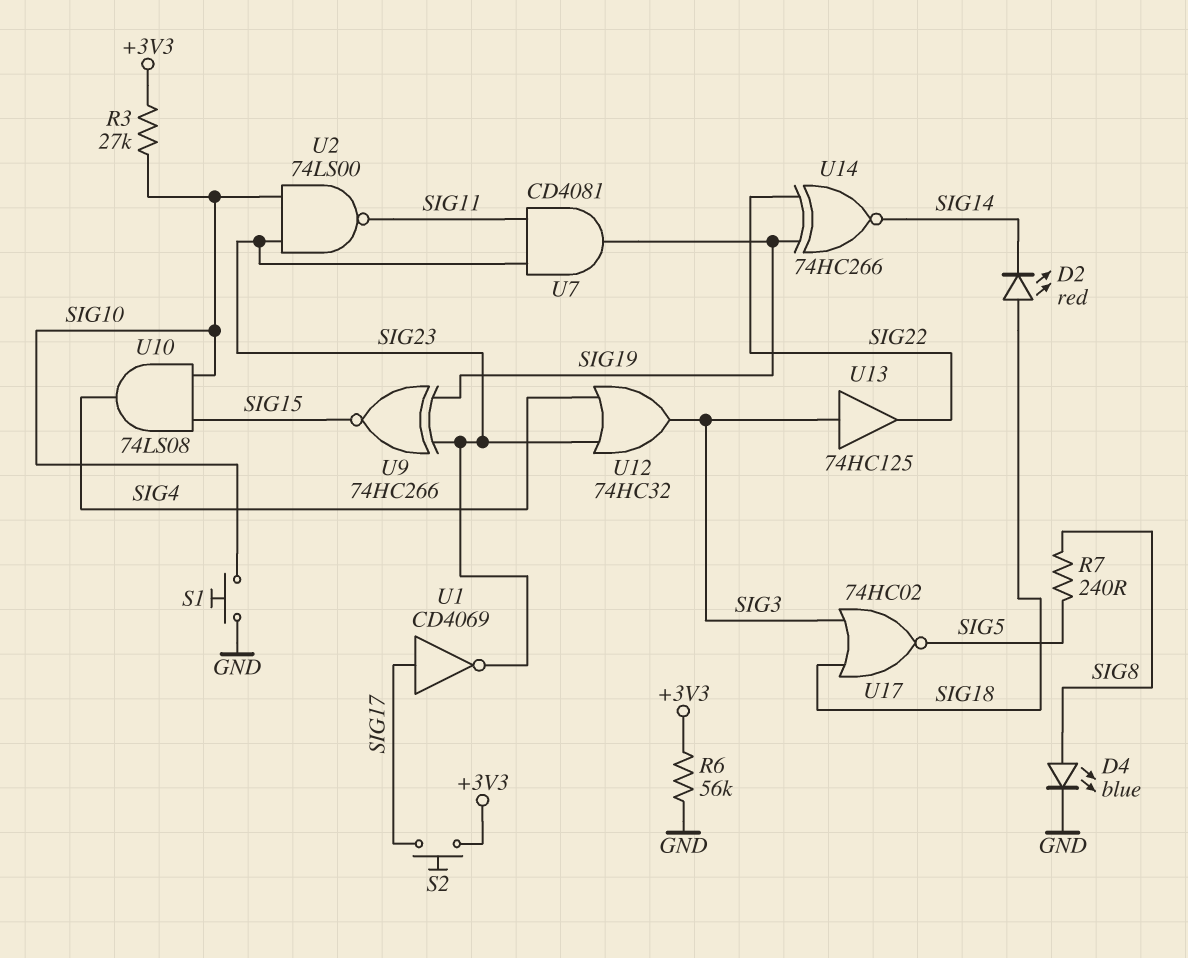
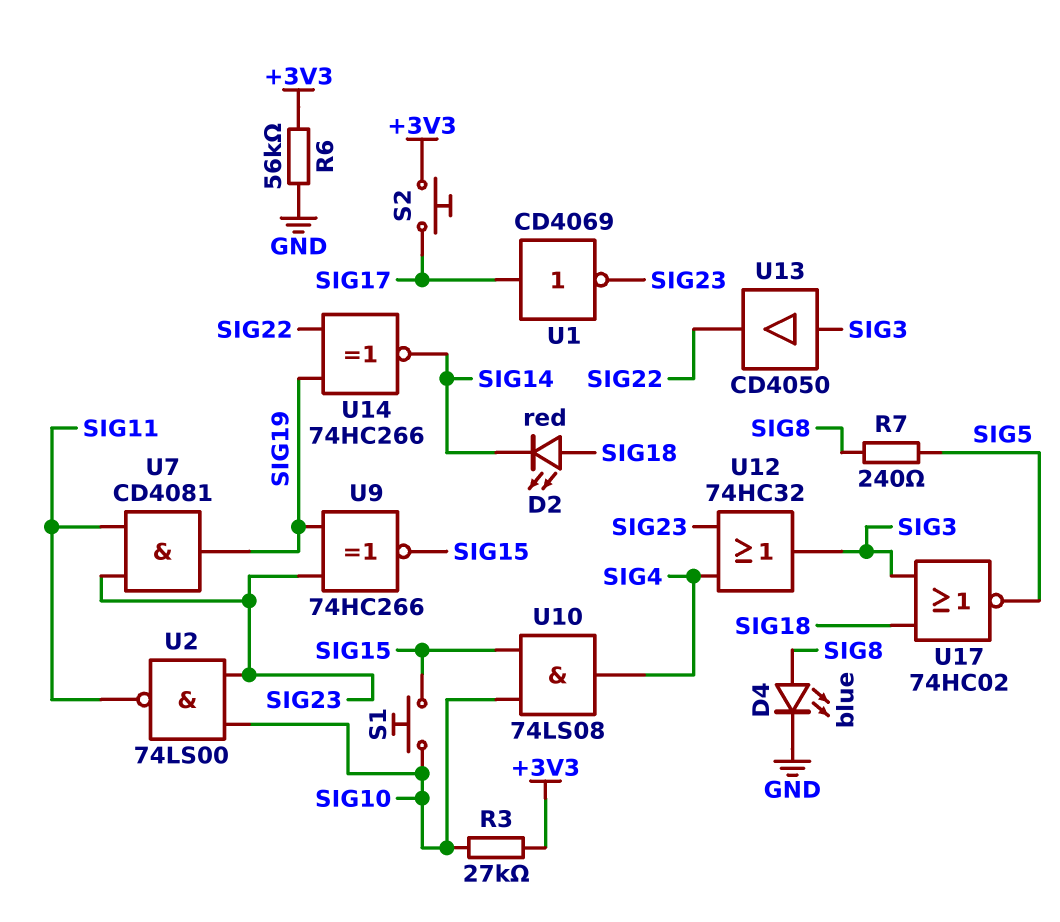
S1: button (GND, SIG10) -> button (SIG10, SIG15)
U13: buffer 74HC125 (in SIG3, out SIG22) -> buffer CD4050 (in SIG3, out SIG22)

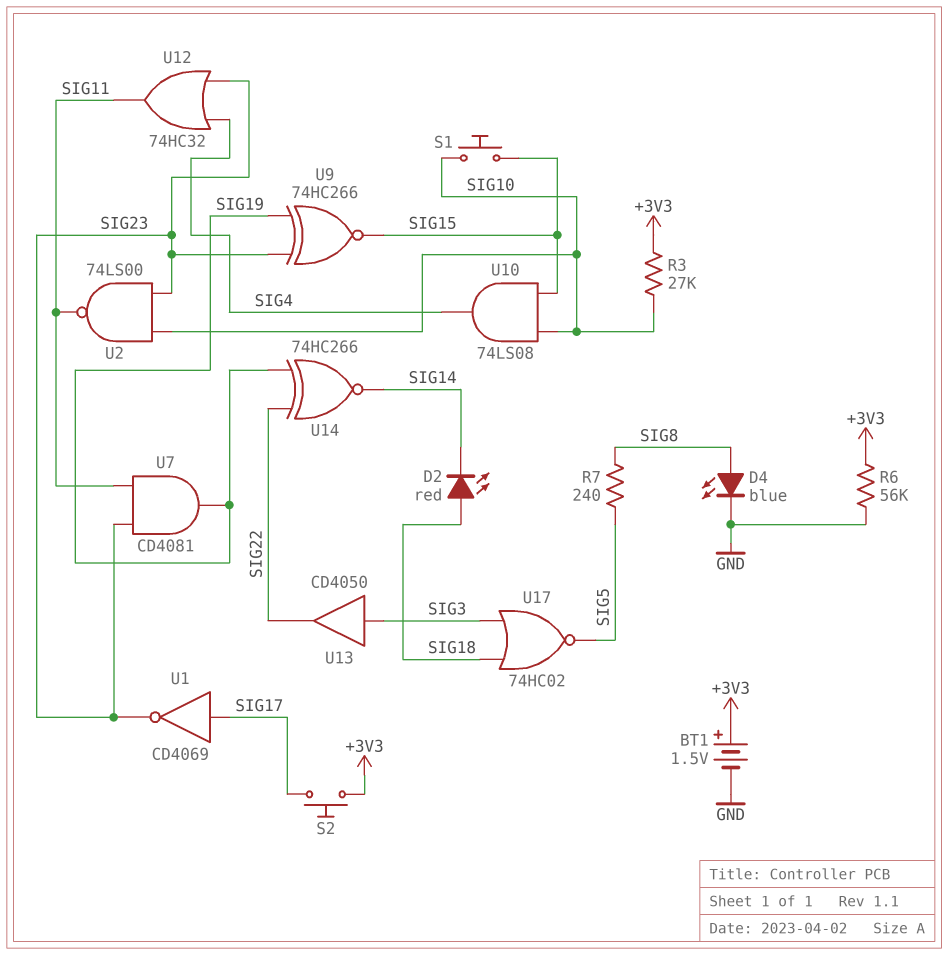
BT1: none -> 1.5V (plus +3V3, minus GND)
U12: OR 74HC32 (in SIG4, in SIG23, out SIG3) -> OR 74HC32 (in SIG4, in SIG23, out SIG11)

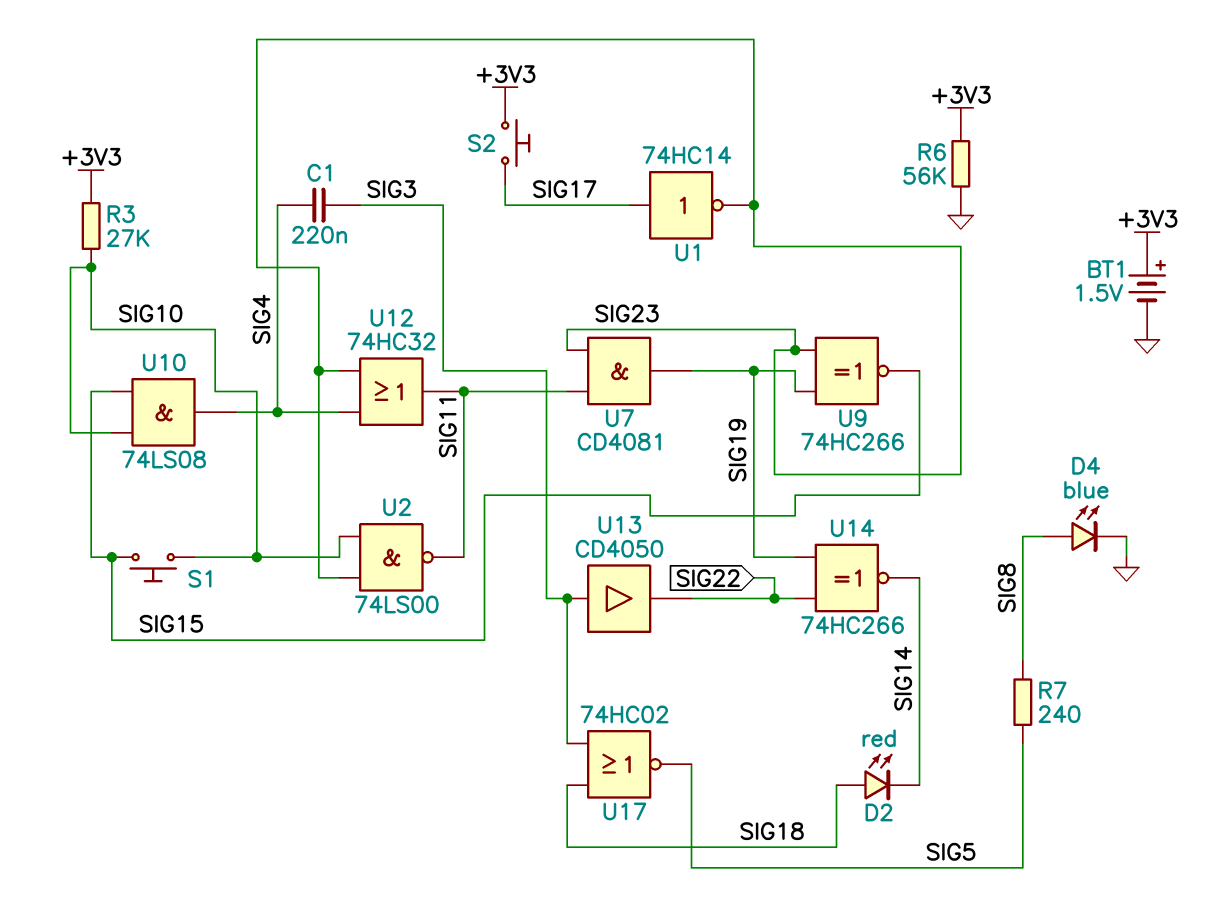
C1: none -> 220nF (SIG3, SIG4)
U1: NOT CD4069 (in SIG17, out SIG23) -> NOT 74HC14 (in SIG17, out SIG23)

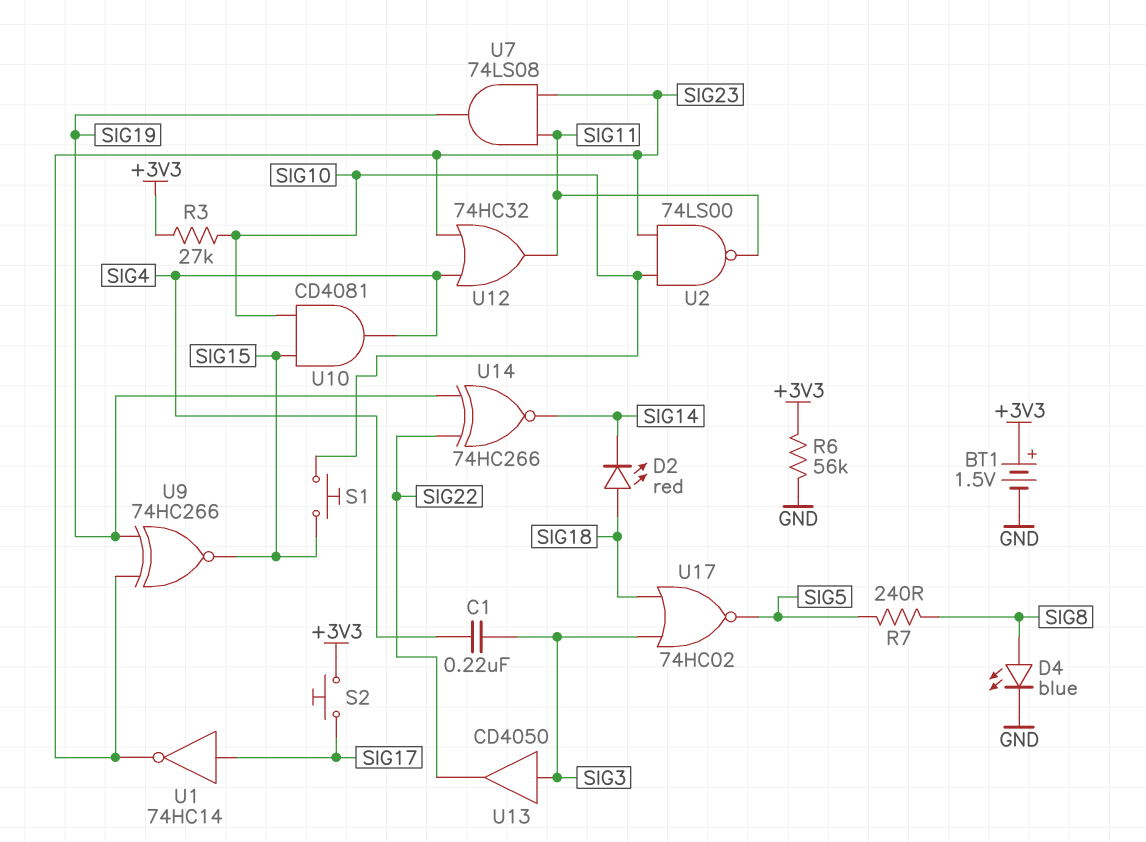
U7: AND CD4081 (in SIG11, in SIG23, out SIG19) -> AND 74LS08 (in SIG11, in SIG23, out SIG19)
U10: AND 74LS08 (in SIG10, in SIG15, out SIG4) -> AND CD4081 (in SIG10, in SIG15, out SIG4)

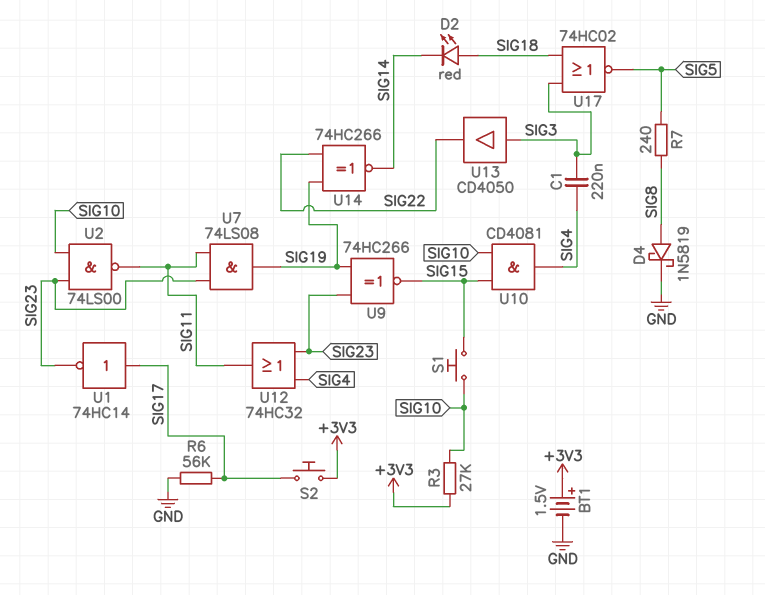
D4: LED blue (A SIG8, K GND) -> schottky 1N5819 (A SIG8, K GND)
R6: 56k (+3V3, GND) -> 56k (GND, SIG17)

